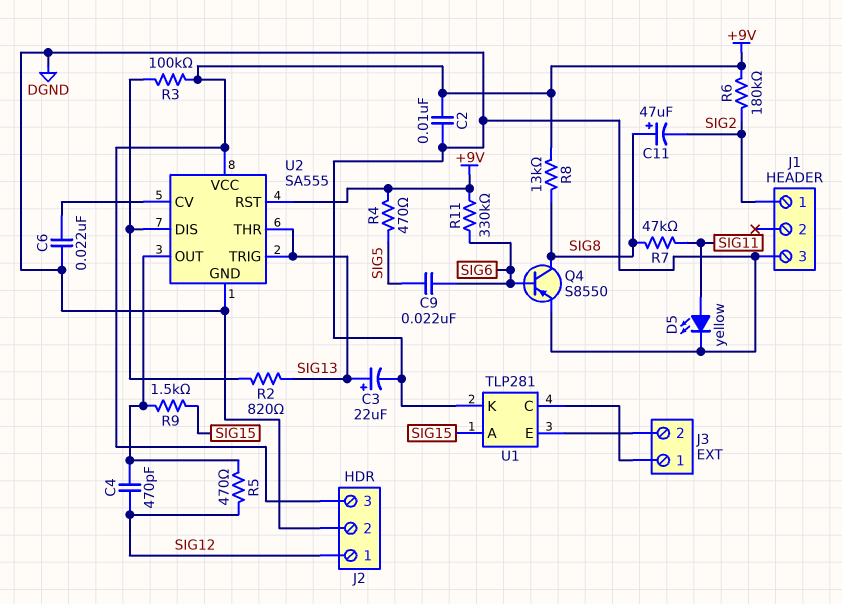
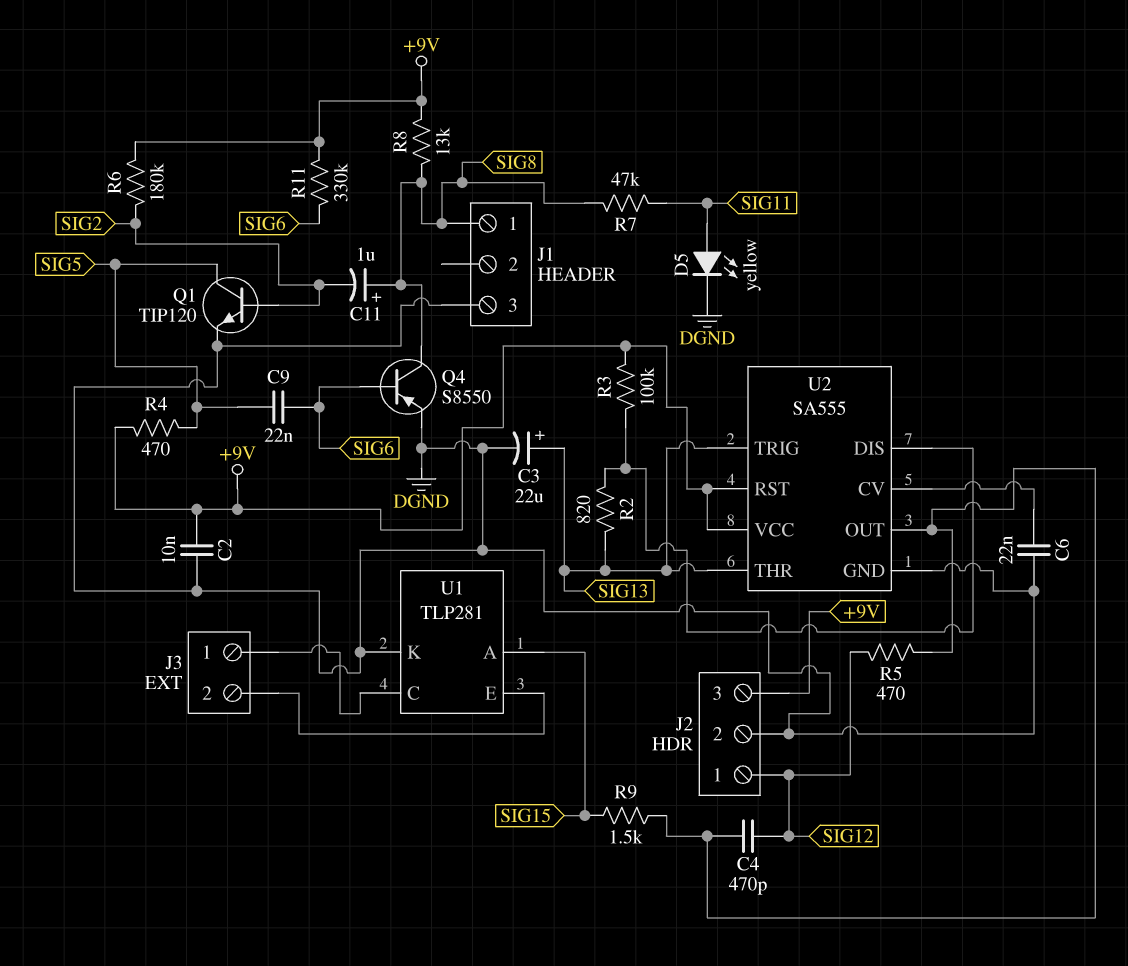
C11: 47uF (plus SIG8, minus SIG2) -> 1uF (plus SIG8, minus SIG2)
J1 pin 1: SIG2 -> SIG8
Q1: none -> NPN TIP120 (B SIG2, C SIG5, E DGND)

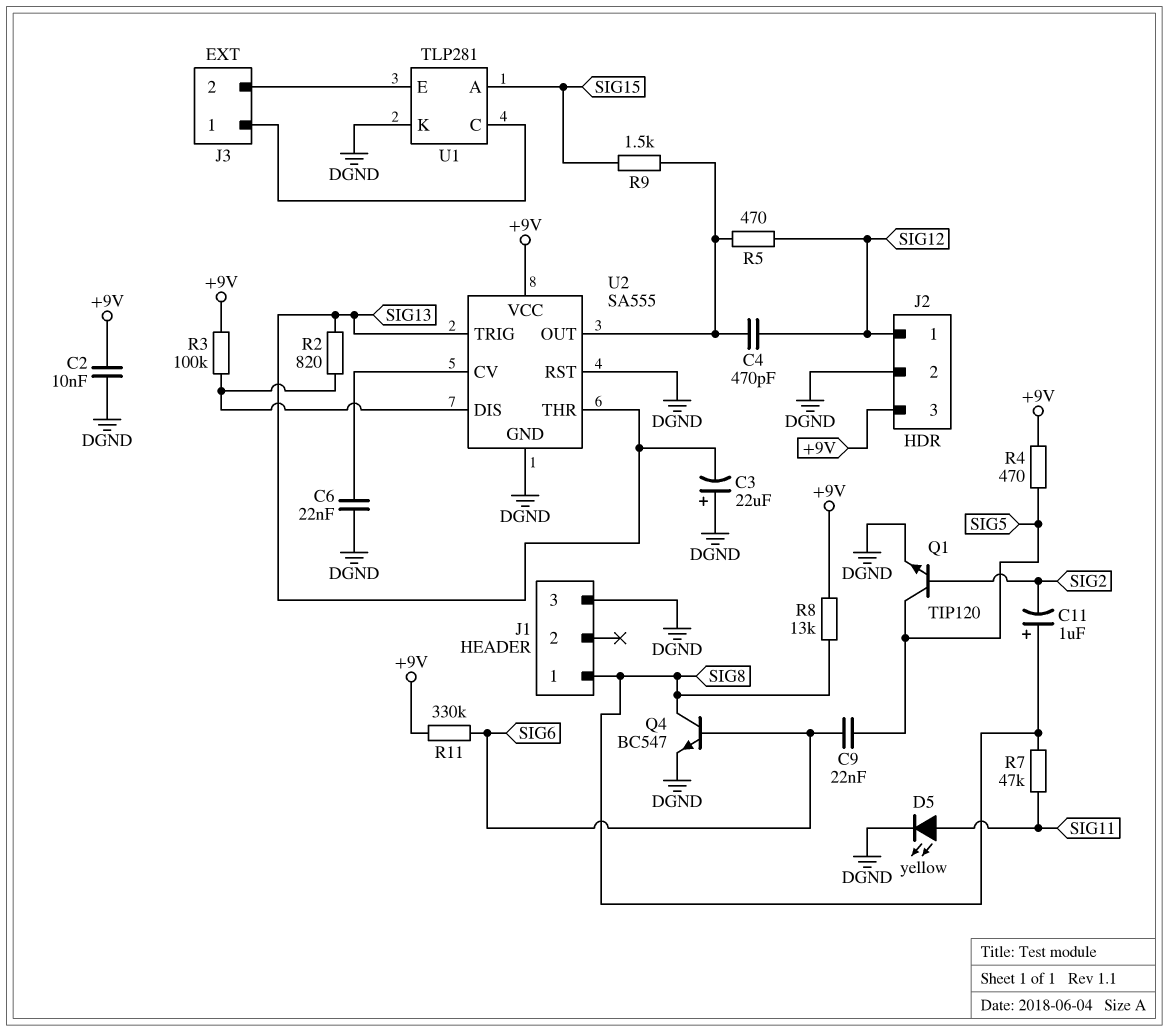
C3: 22uF (plus SIG13, minus DGND) -> 22uF (plus DGND, minus SIG13)
Q4: PNP S8550 (B SIG6, C SIG8, E DGND) -> NPN BC547 (B SIG6, C SIG8, E DGND)
R6: 180k (+9V, SIG2) -> none
U2 pin RST: +9V -> DGND

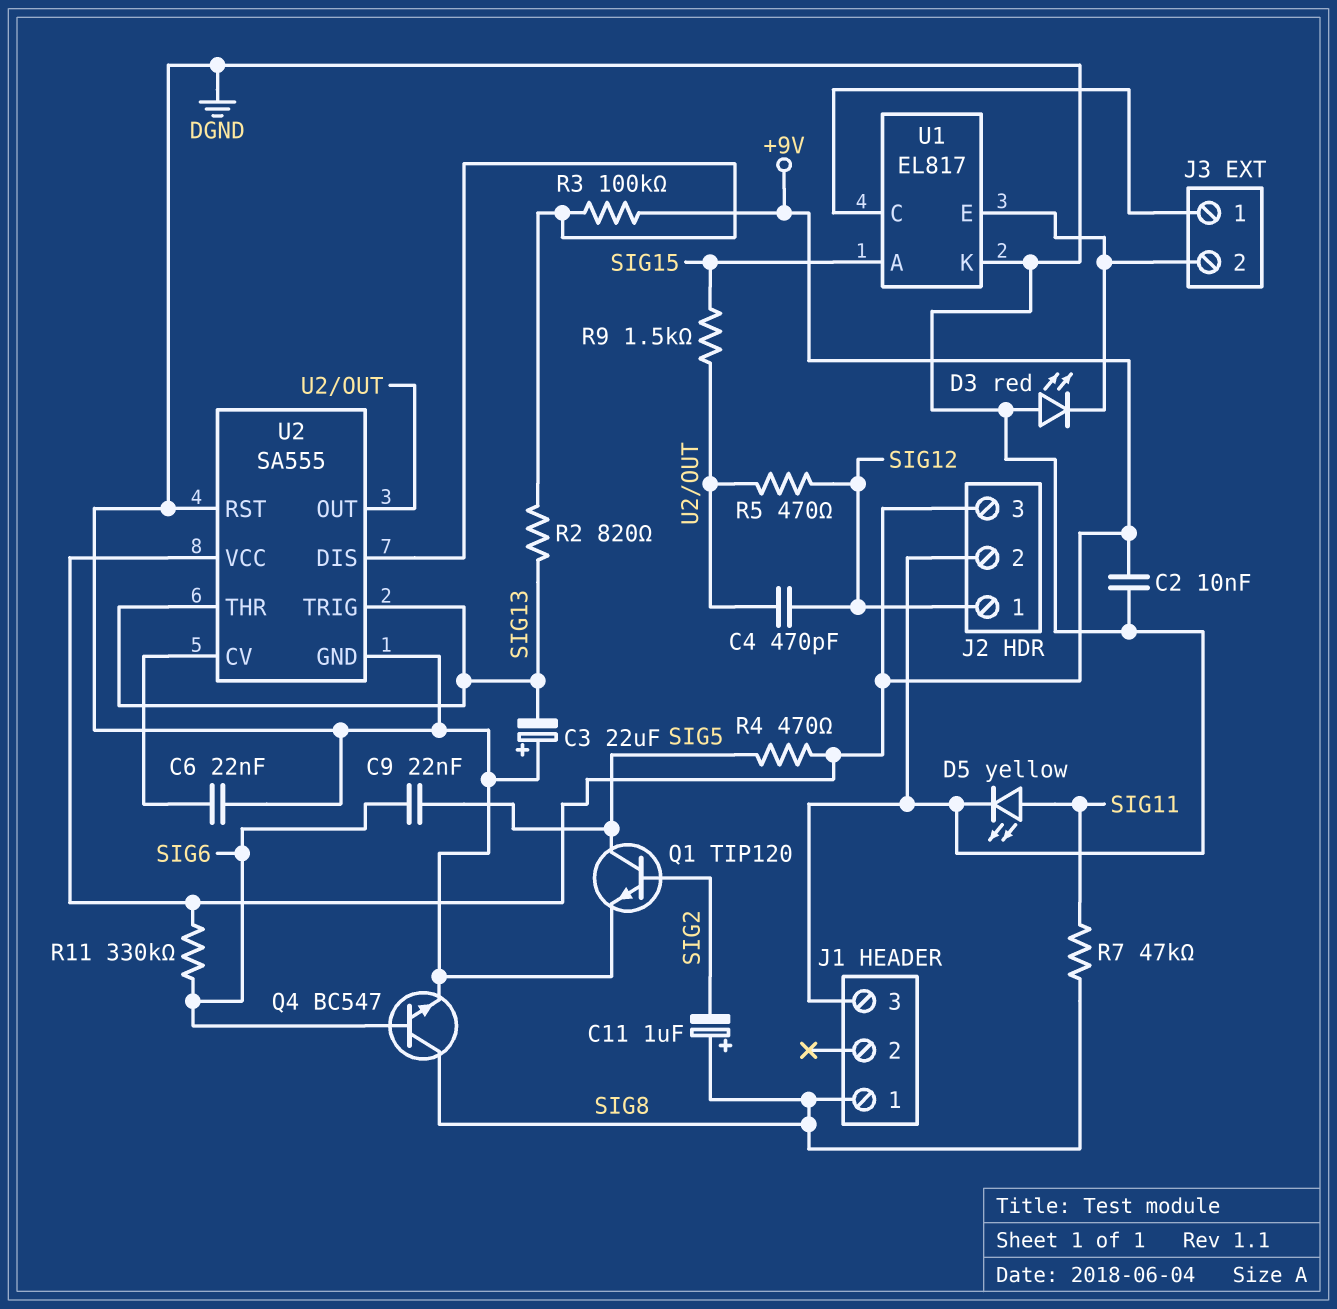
D3: none -> LED red (A DGND, K J3/2)
R8: 13k (+9V, SIG8) -> none
U1: TLP281 -> EL817

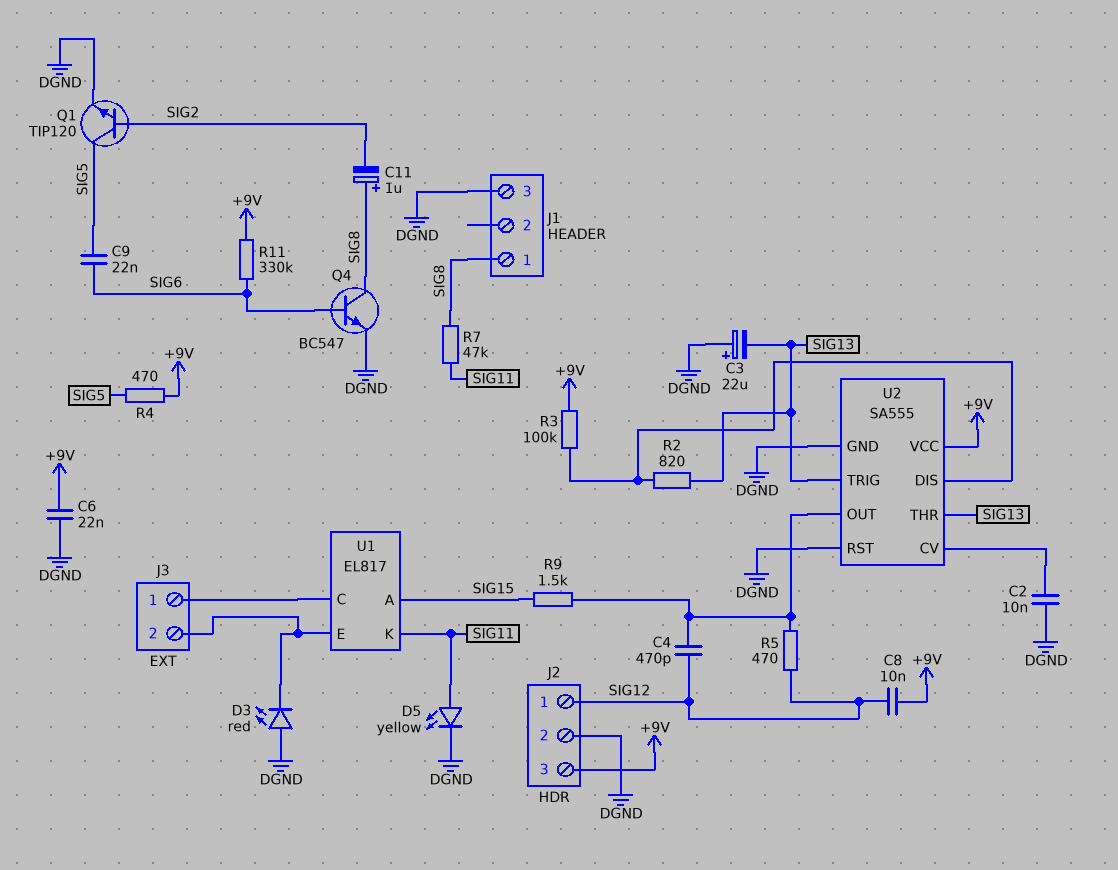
C2: 10nF (+9V, DGND) -> 10nF (DGND, U2/CV)
C6: 22nF (DGND, U2/CV) -> 22nF (+9V, DGND)
C8: none -> 10nF (+9V, SIG12)
U1 pin K: DGND -> SIG11

